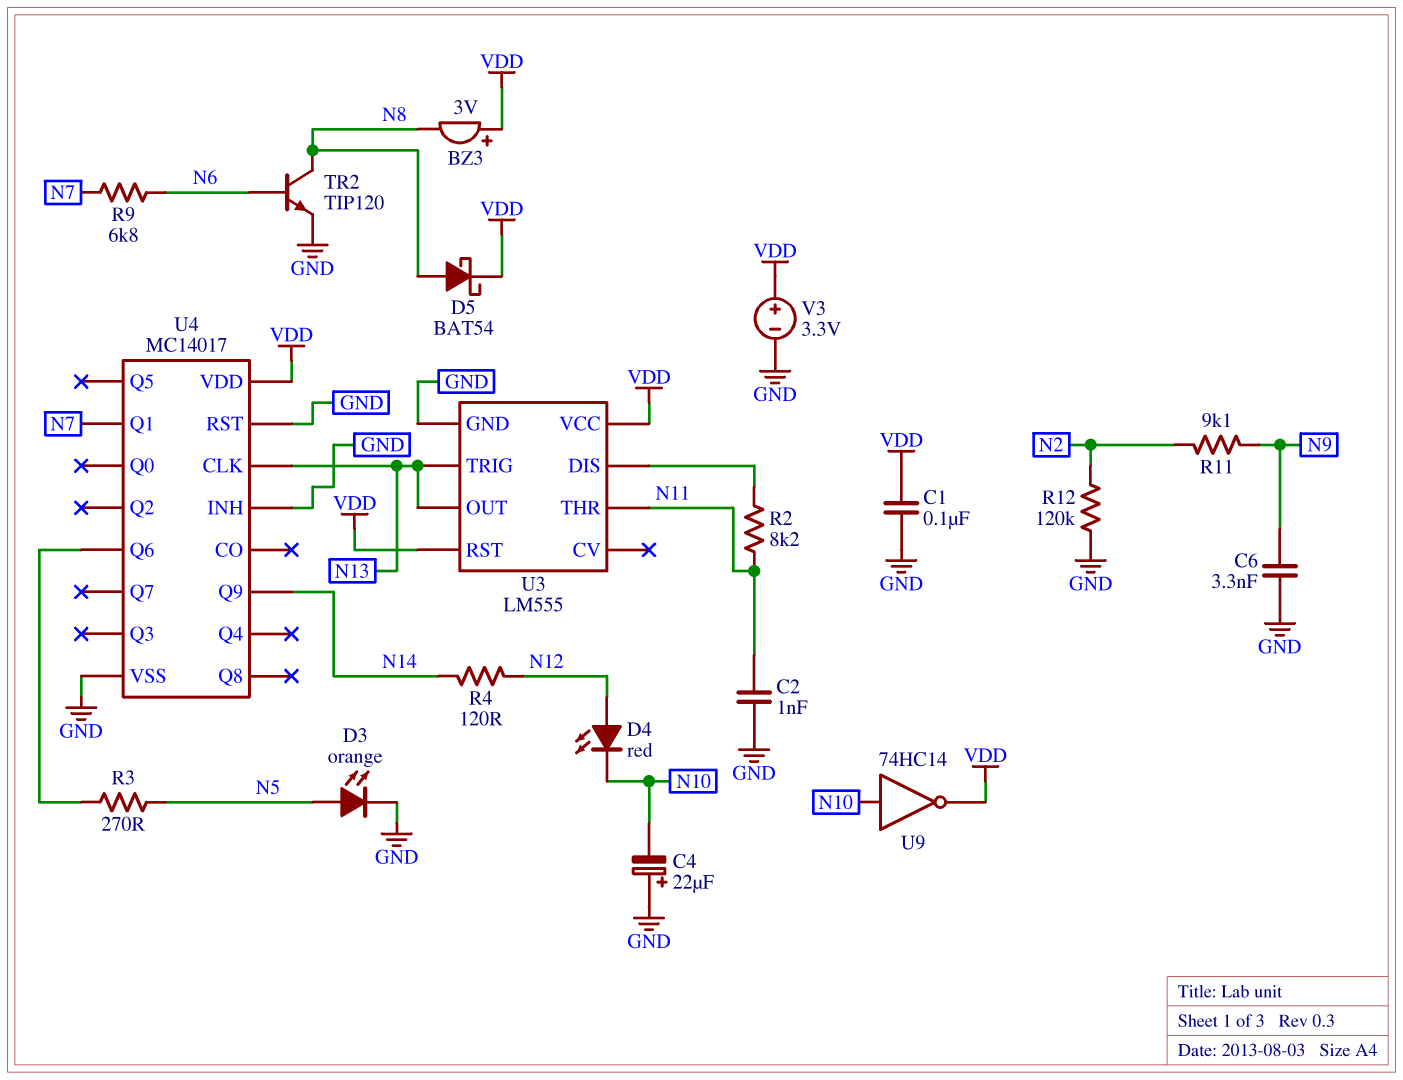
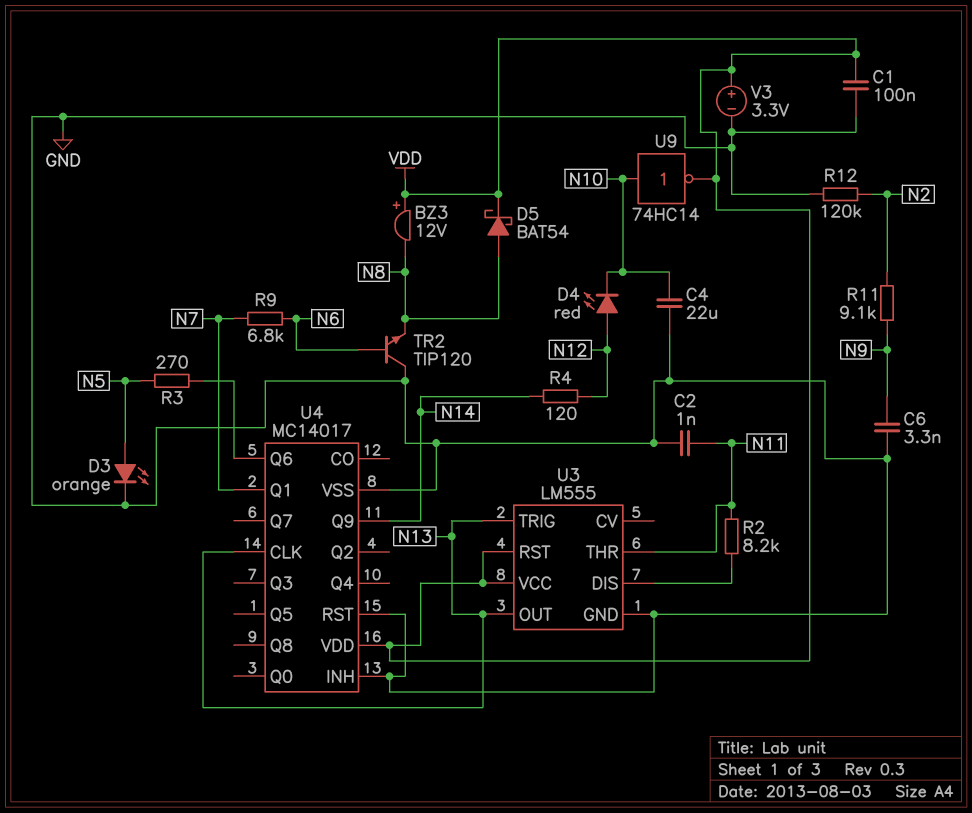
BZ3: buzzer 3V (plus VDD, minus N8) -> buzzer 12V (plus VDD, minus N8)
C4: 22uF (plus GND, minus N10) -> 22uF (GND, N10)
TR2: NPN TIP120 (B N6, C N8, E GND) -> NPN TIP120 (B N6, C GND, E N8)

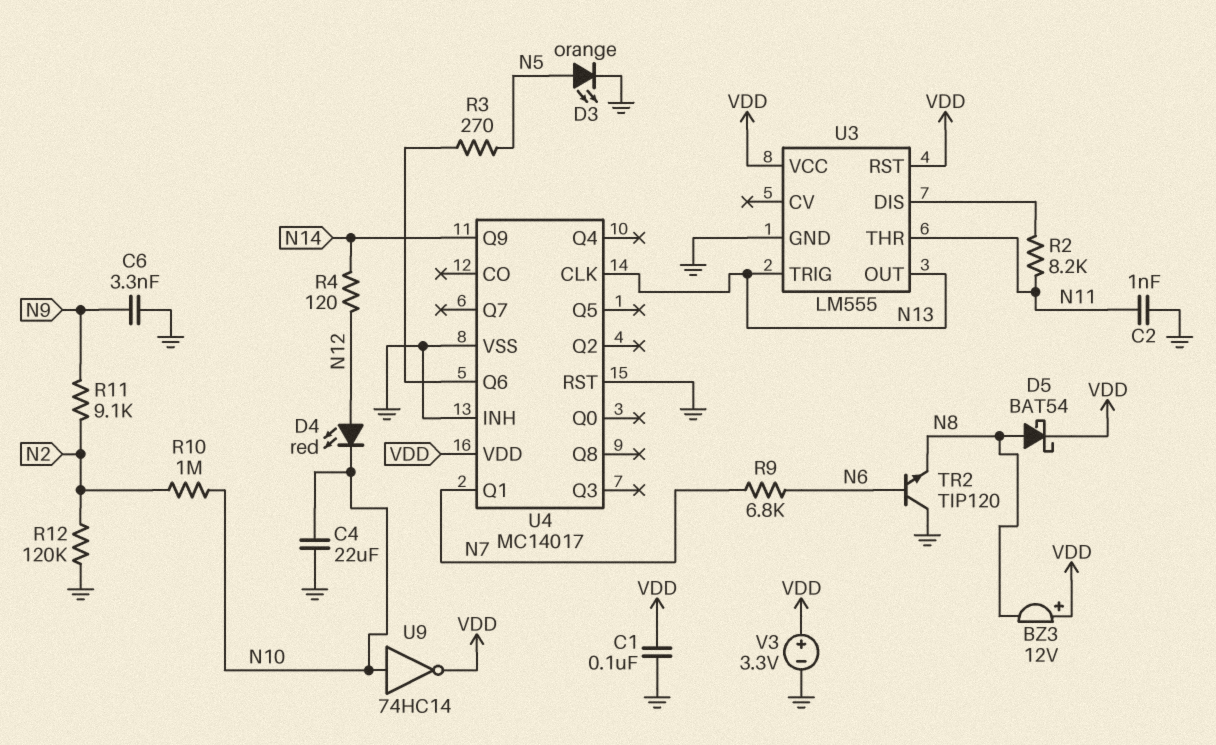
R10: none -> 1M (N2, N10)

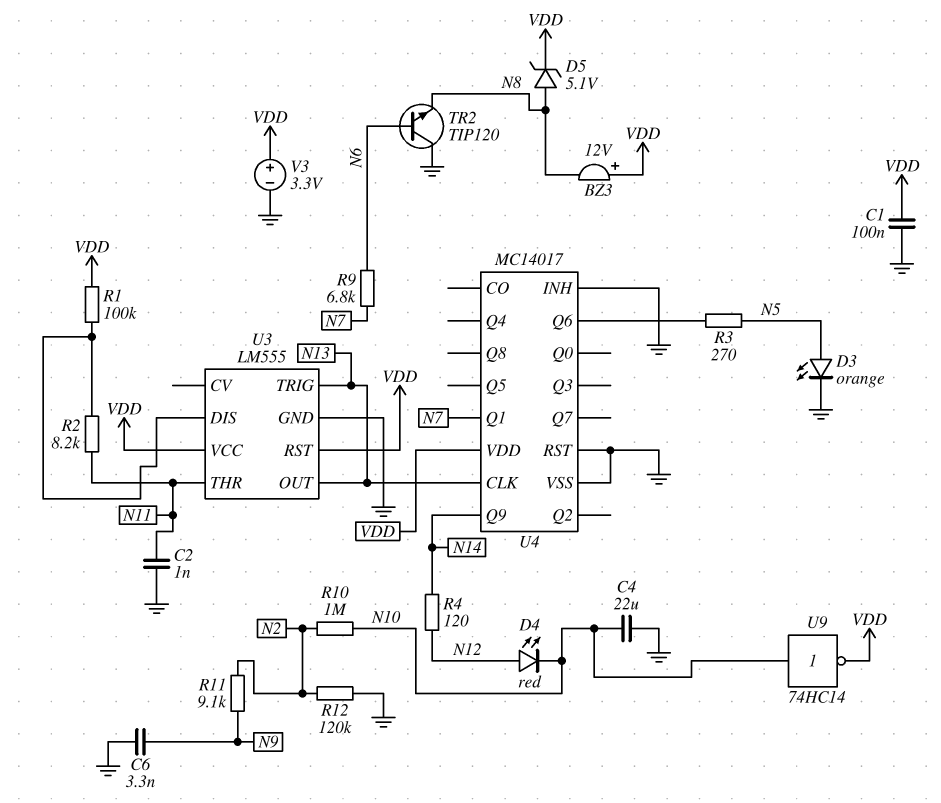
D5: schottky BAT54 (A N8, K VDD) -> zener 5.1V (A N8, K VDD)
R1: none -> 100k (U3/DIS, VDD)

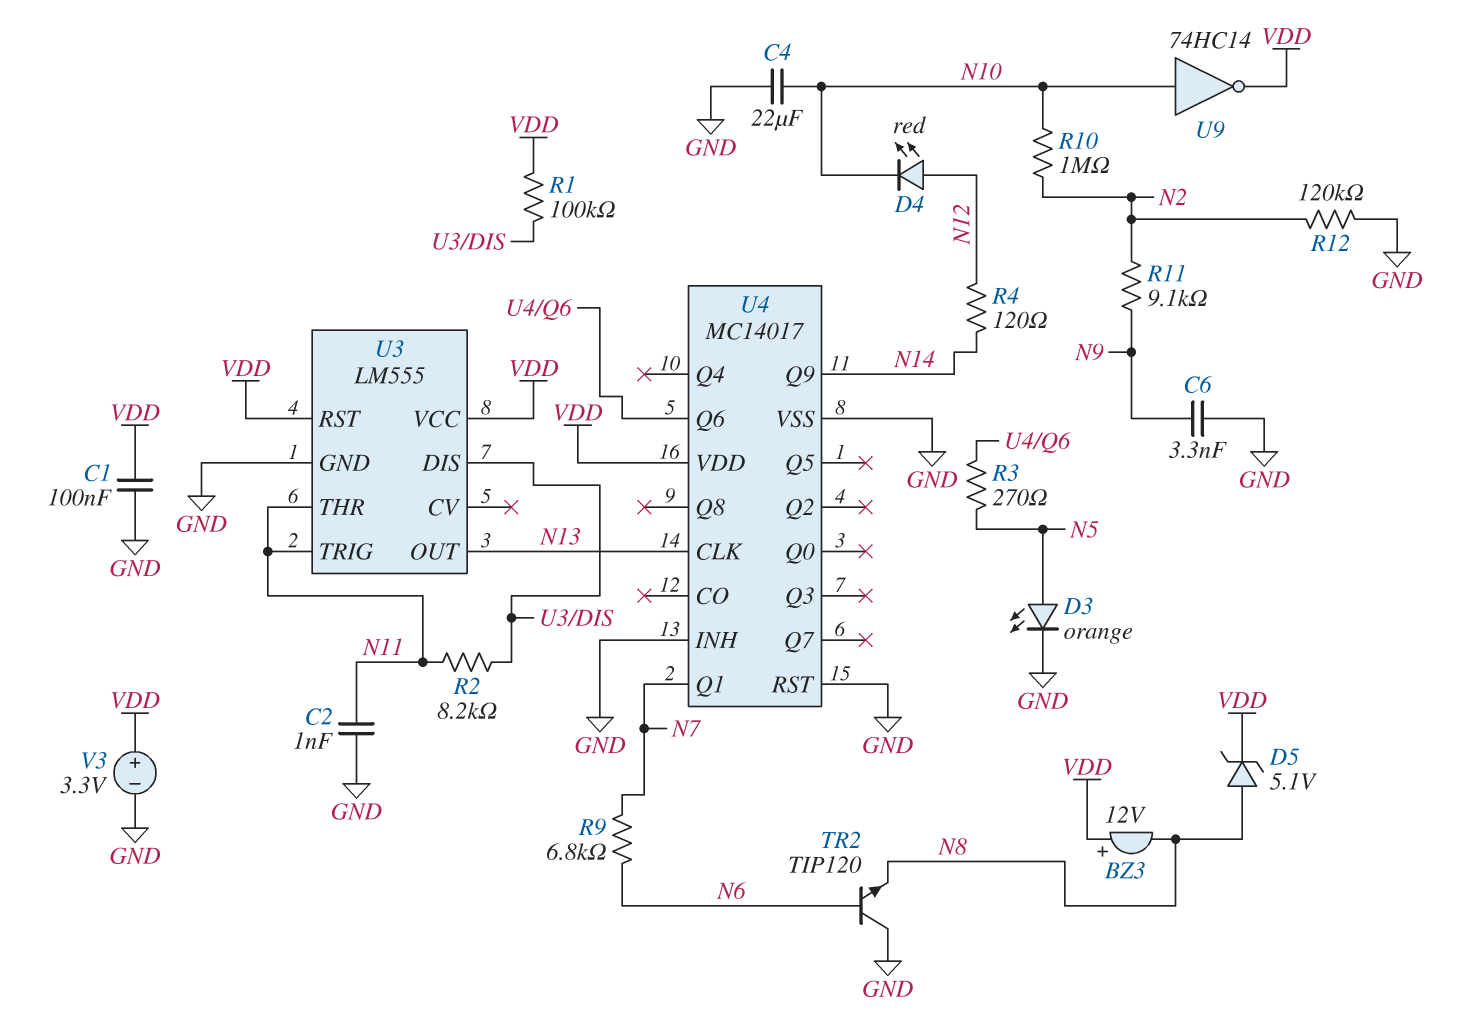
U3 pin TRIG: N13 -> N11

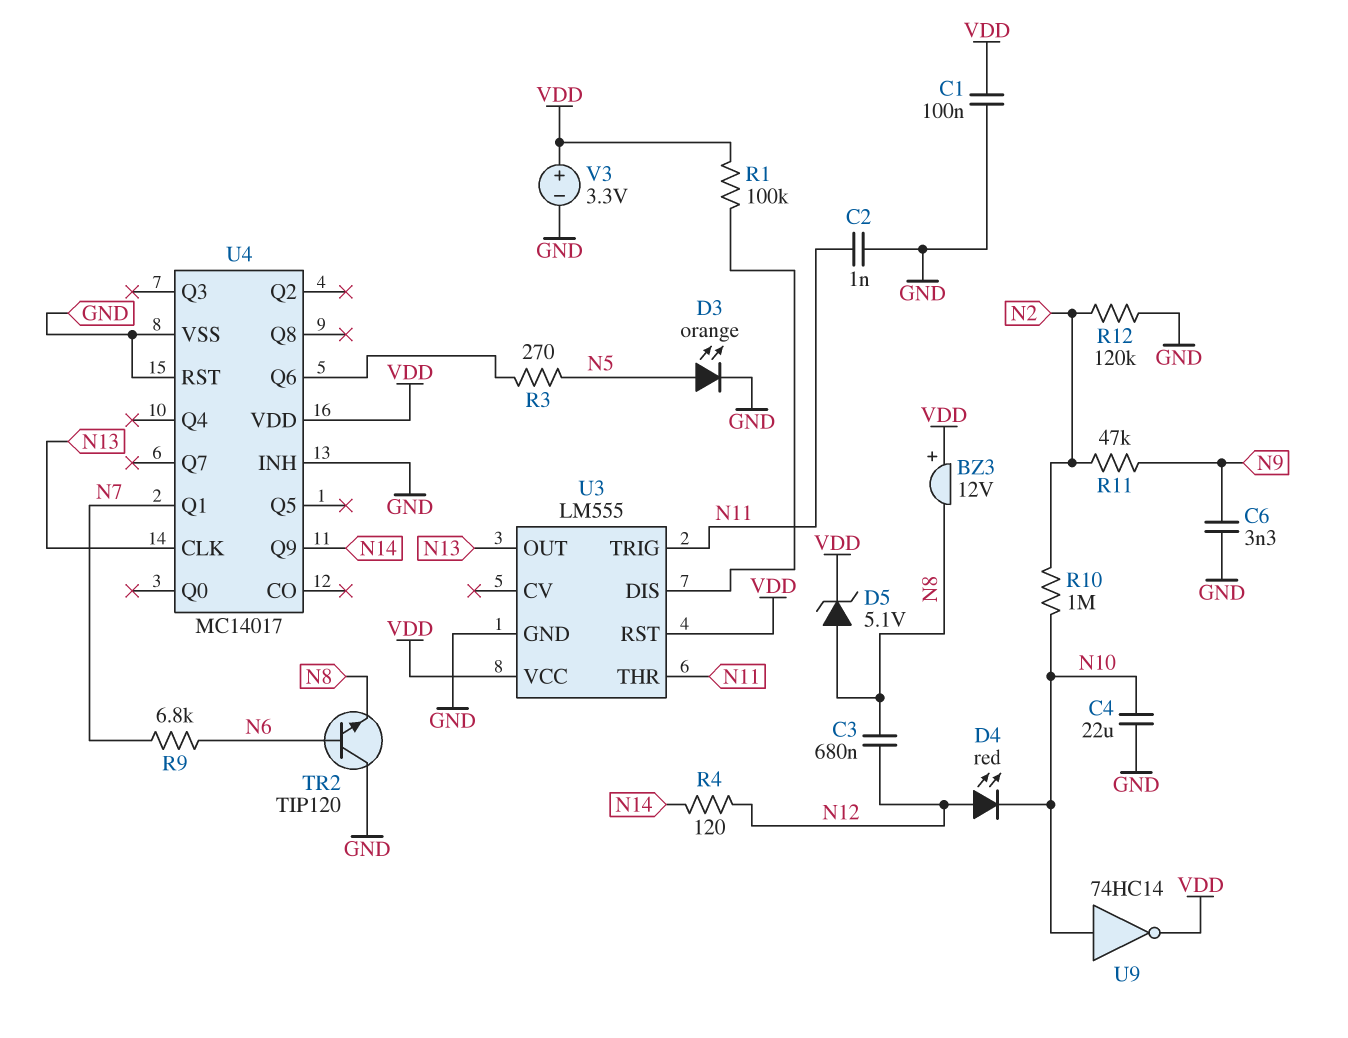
C3: none -> 680nF (N8, N12)
R2: 8.2k (N11, U3/DIS) -> none
R11: 9.1k (N2, N9) -> 47k (N2, N9)

